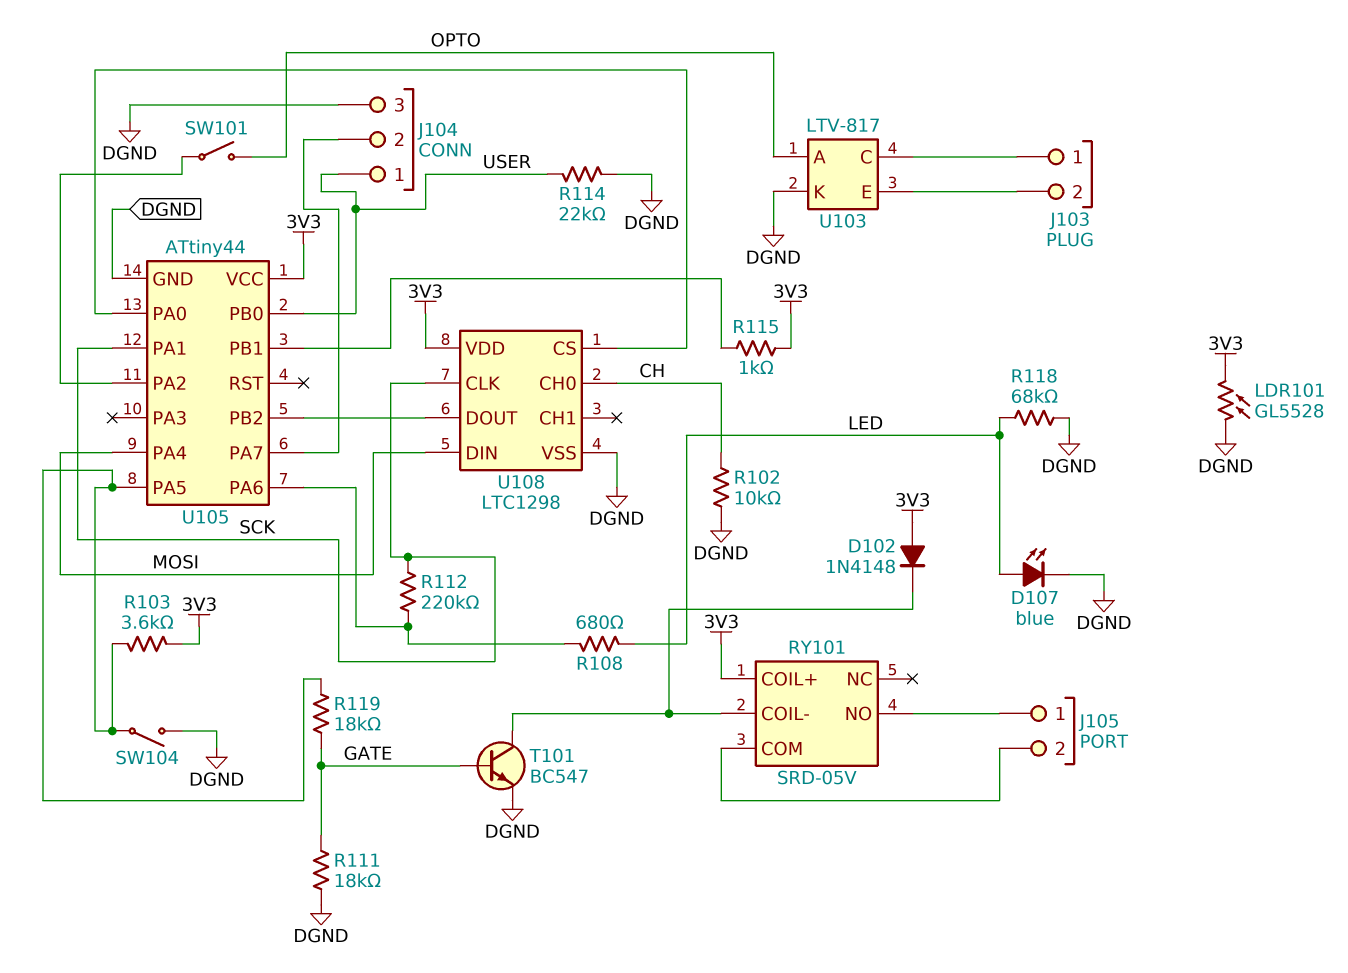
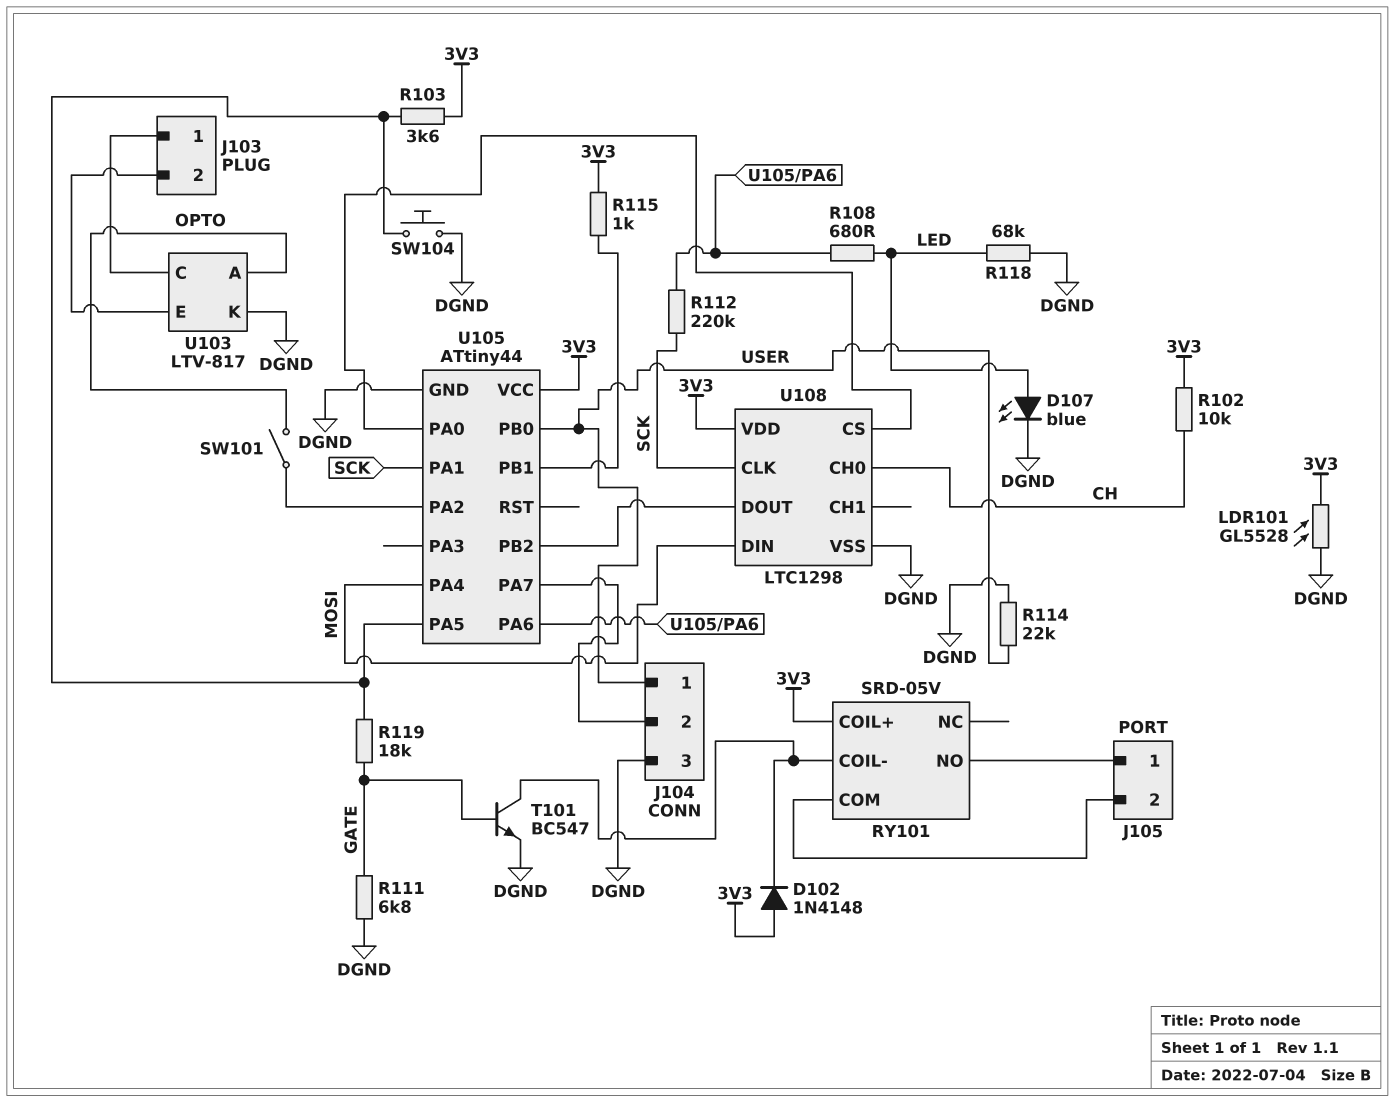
R102: 10k (CH, DGND) -> 10k (3V3, CH)
R111: 18k (DGND, GATE) -> 6.8k (DGND, GATE)
SW104: switch (DGND, U105/PA5) -> button (DGND, U105/PA5)

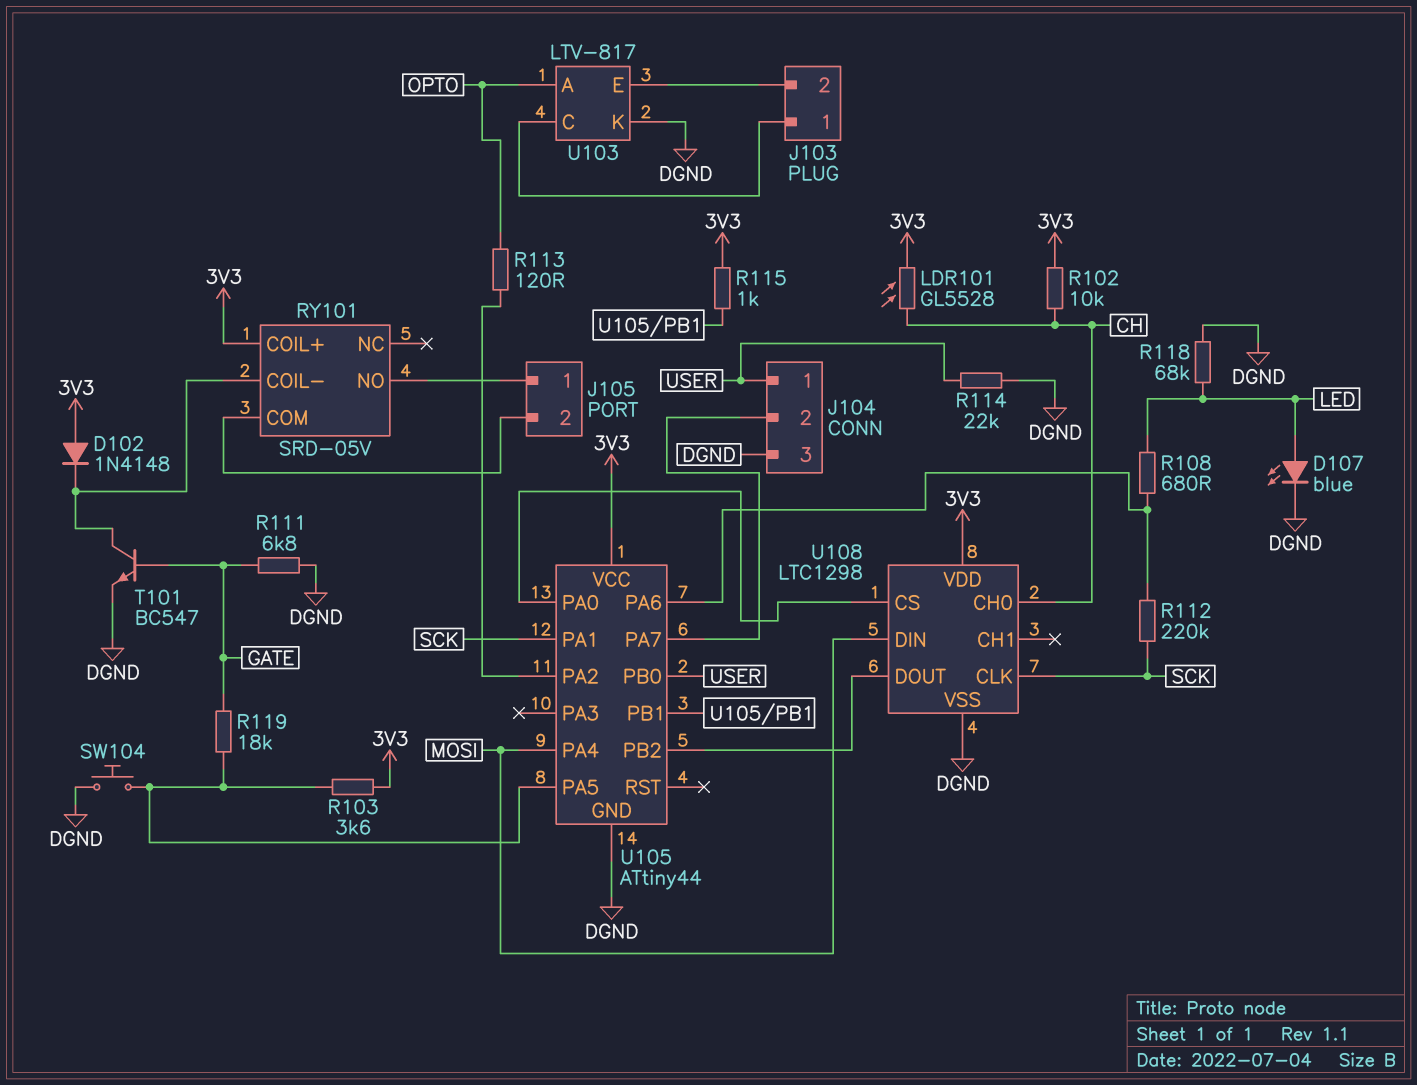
LDR101: GL5528 (3V3, DGND) -> GL5528 (3V3, CH)
R113: none -> 120 (OPTO, U105/PA2)
SW101: switch (OPTO, U105/PA2) -> none

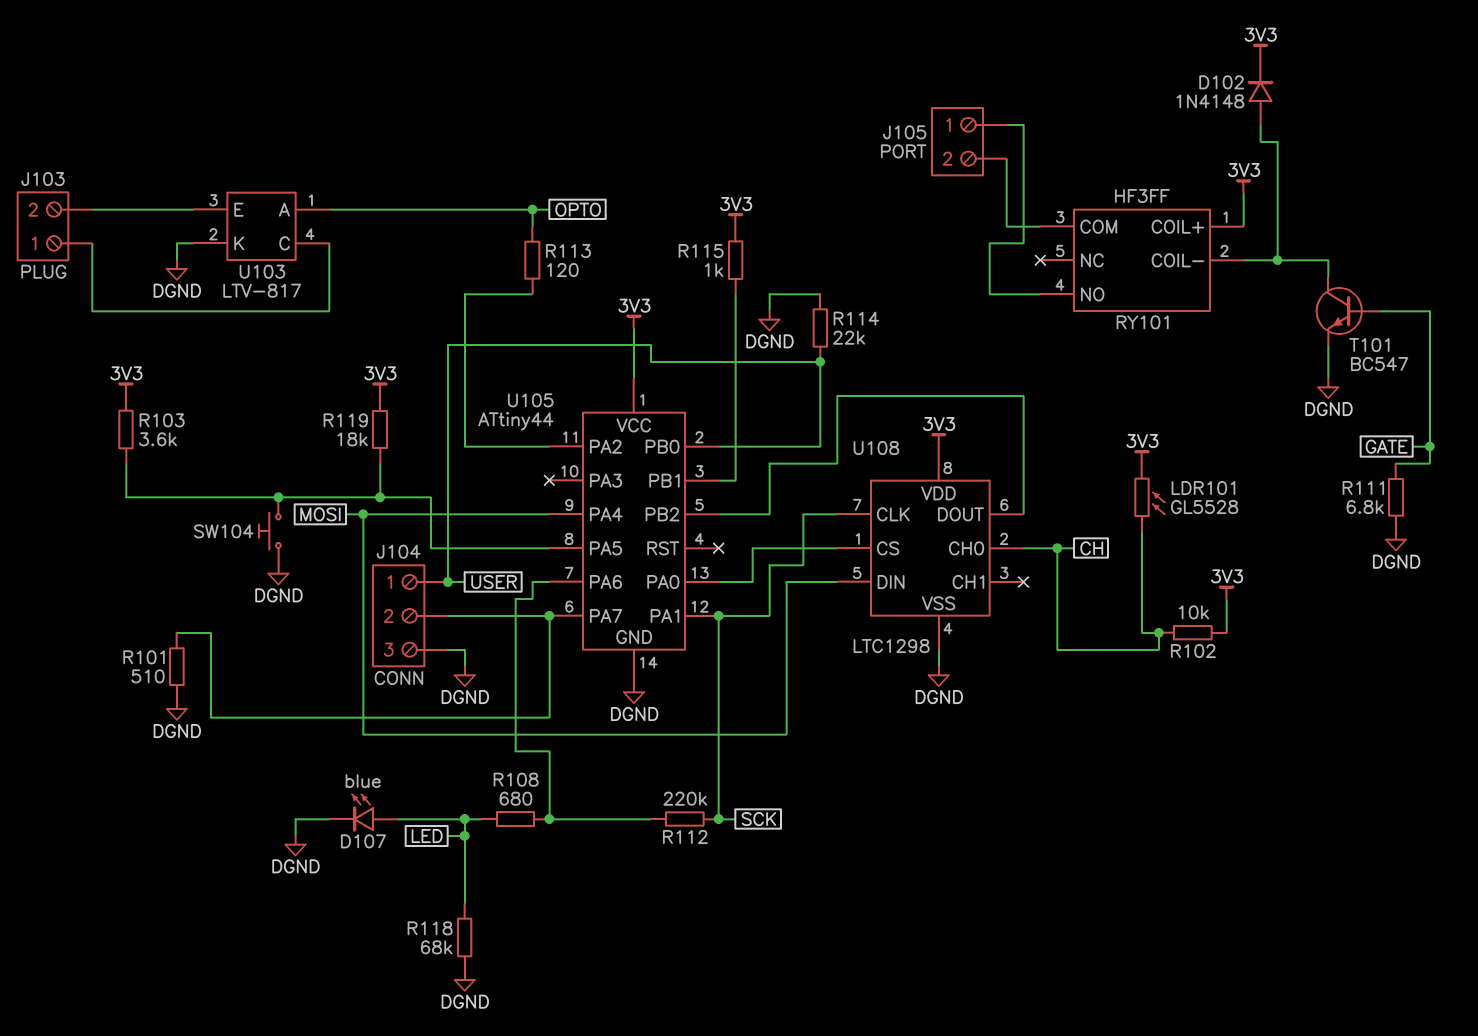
D102: diode 1N4148 (A 3V3, K RY101/COIL-) -> diode 1N4148 (A RY101/COIL-, K 3V3)
R101: none -> 510 (DGND, J104/2)
R119: 18k (GATE, U105/PA5) -> 18k (3V3, U105/PA5)
RY101: SRD-05V -> HF3FF

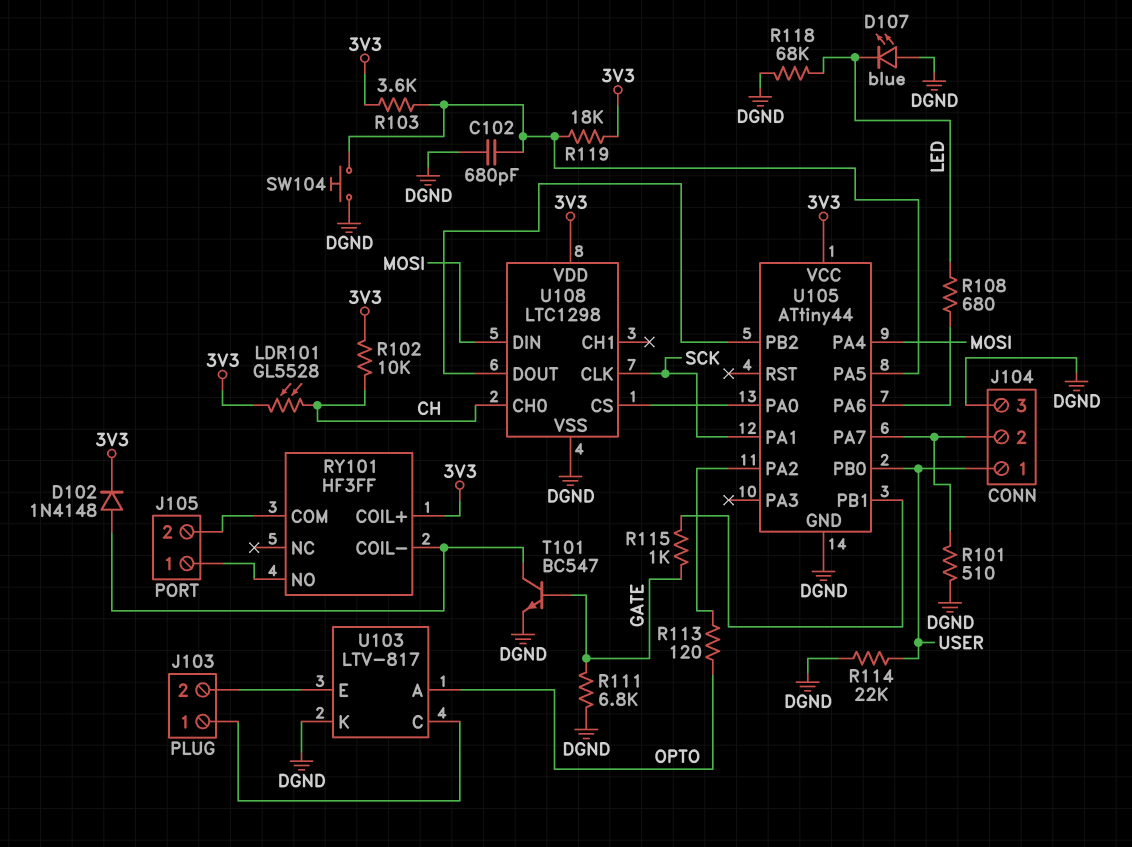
C102: none -> 680pF (DGND, U105/PA5)
D107: LED blue (A LED, K DGND) -> LED blue (A DGND, K LED)
R112: 220k (SCK, U105/PA6) -> none
R115: 1k (3V3, U105/PB1) -> 1k (GATE, U105/PB1)

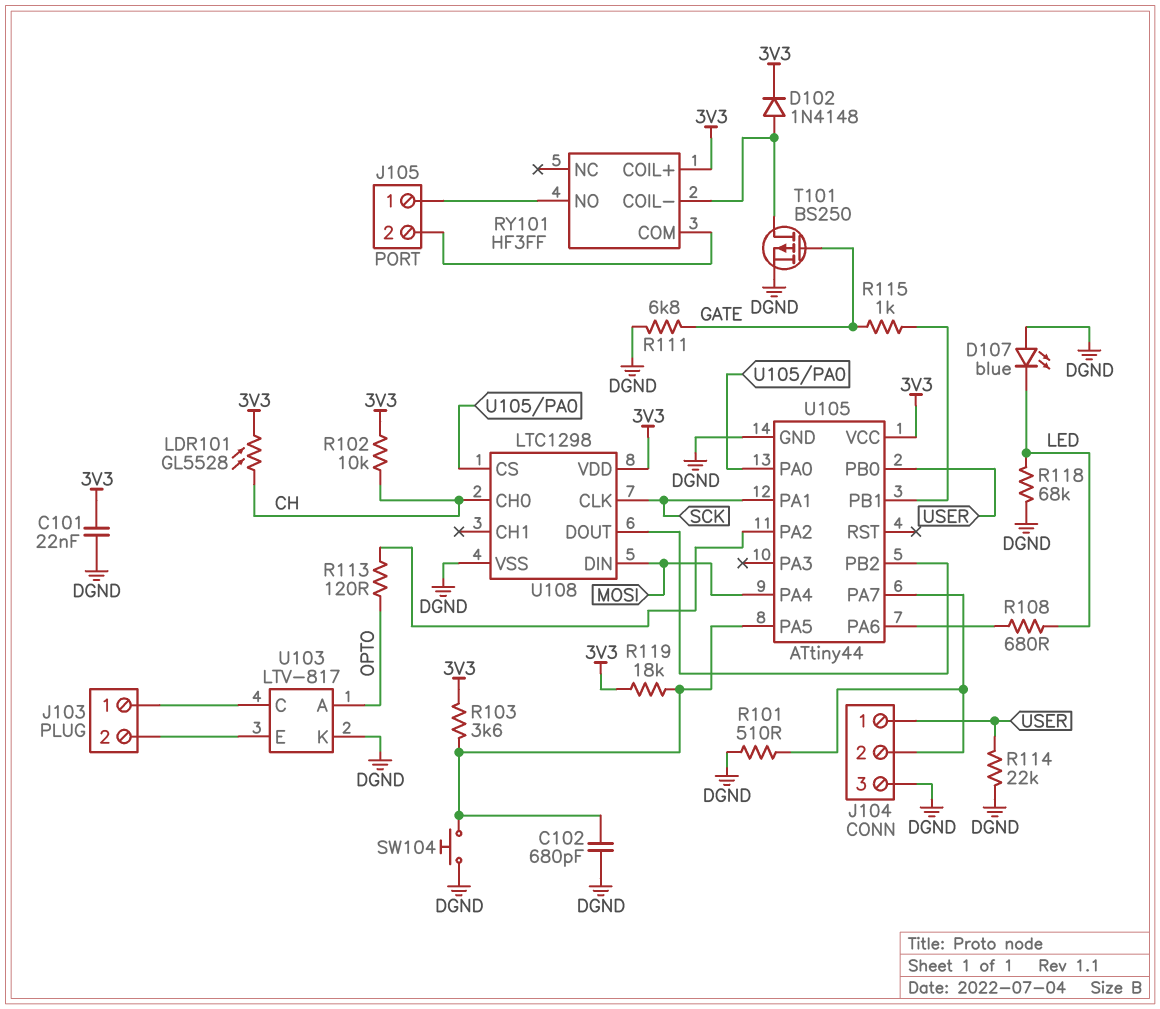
C101: none -> 22nF (3V3, DGND)
T101: NPN BC547 (B GATE, C RY101/COIL-, E DGND) -> PMOS BS250 (G GATE, D RY101/COIL-, S DGND)

